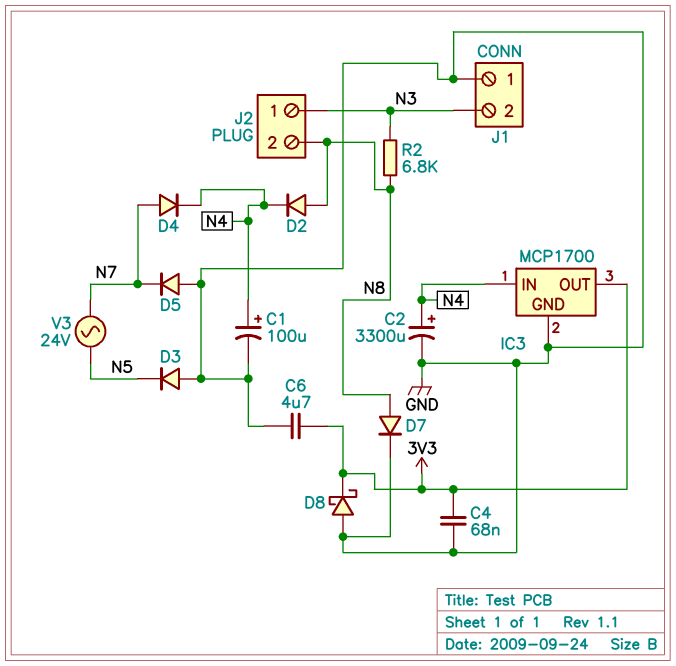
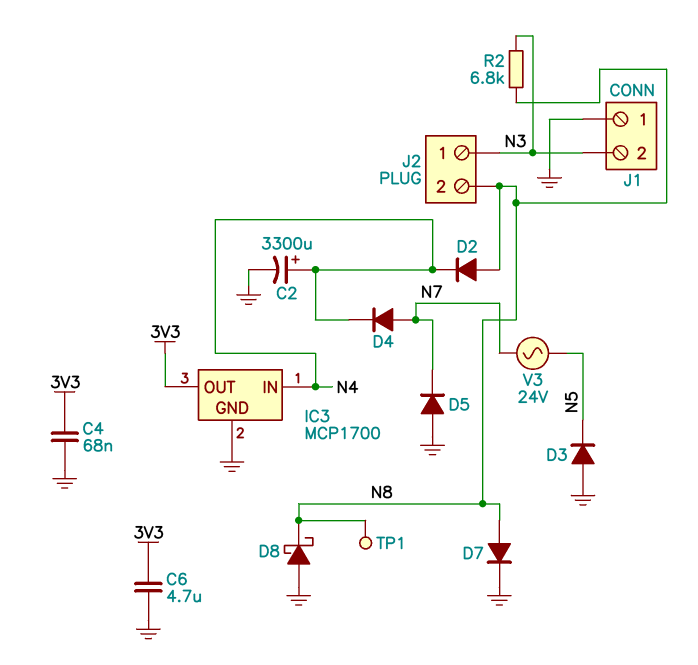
C1: 100uF (plus N4, minus GND) -> none
D8: schottky (A GND, K 3V3) -> schottky (A GND, K N8)
TP1: none -> test point (N8)

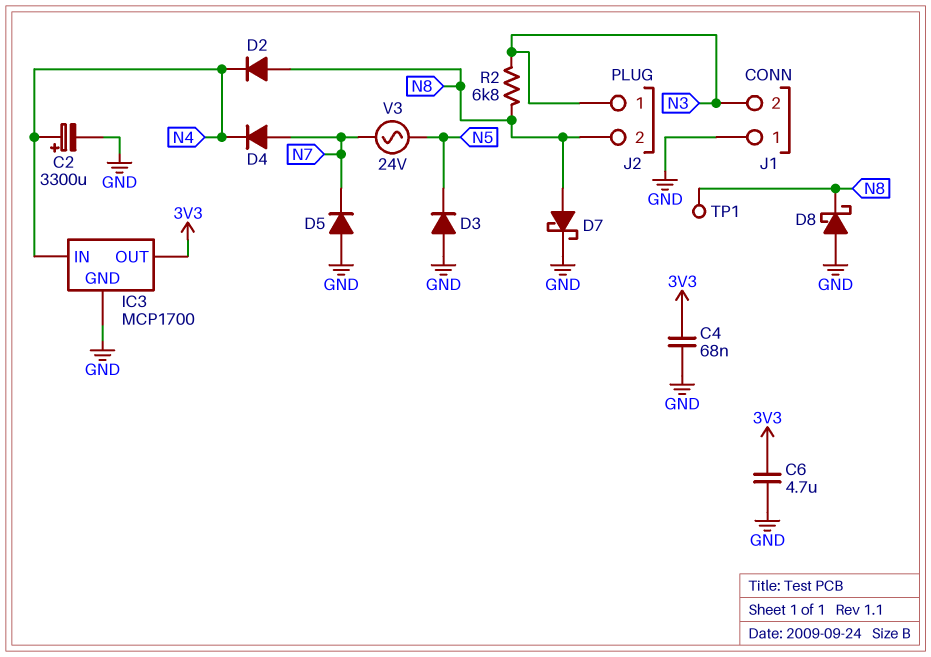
D7: diode (A N8, K GND) -> schottky (A N8, K GND)

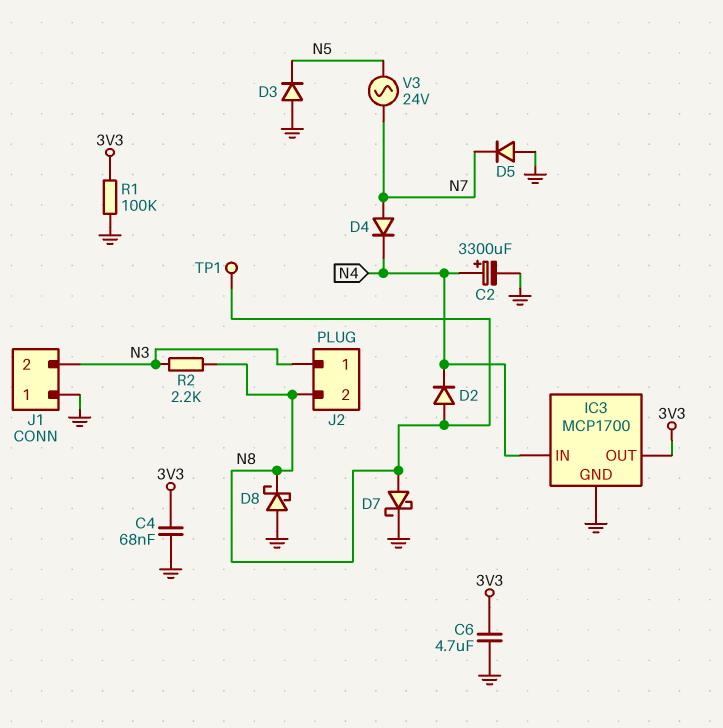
R1: none -> 100k (3V3, GND)
R2: 6.8k (N3, N8) -> 2.2k (N3, N8)

